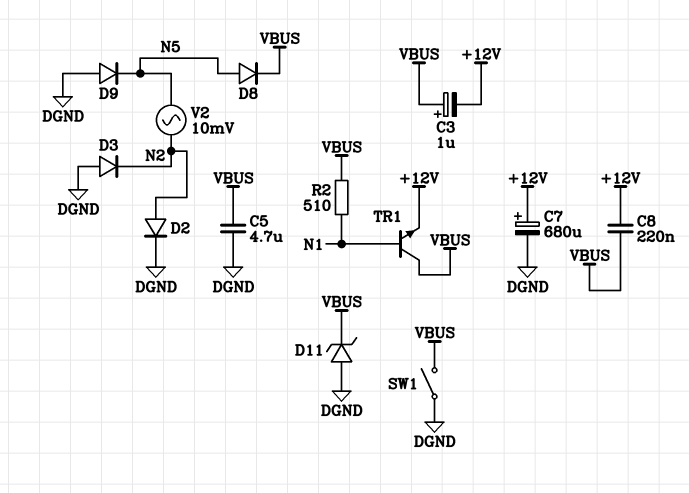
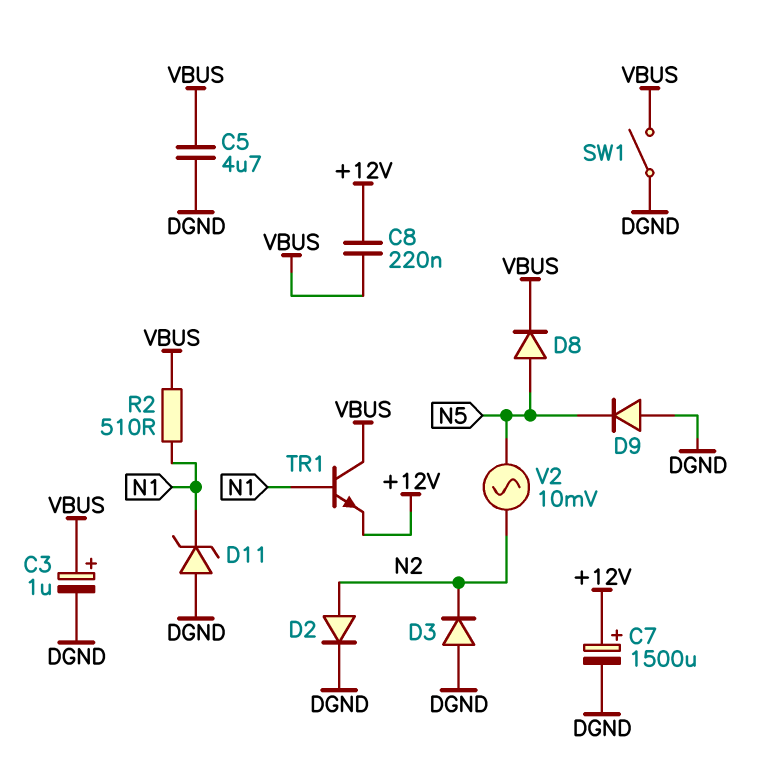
C3: 1uF (plus VBUS, minus +12V) -> 1uF (plus VBUS, minus DGND)
C7: 680uF (plus +12V, minus DGND) -> 1500uF (plus +12V, minus DGND)
D11: zener (A DGND, K VBUS) -> zener (A DGND, K N1)

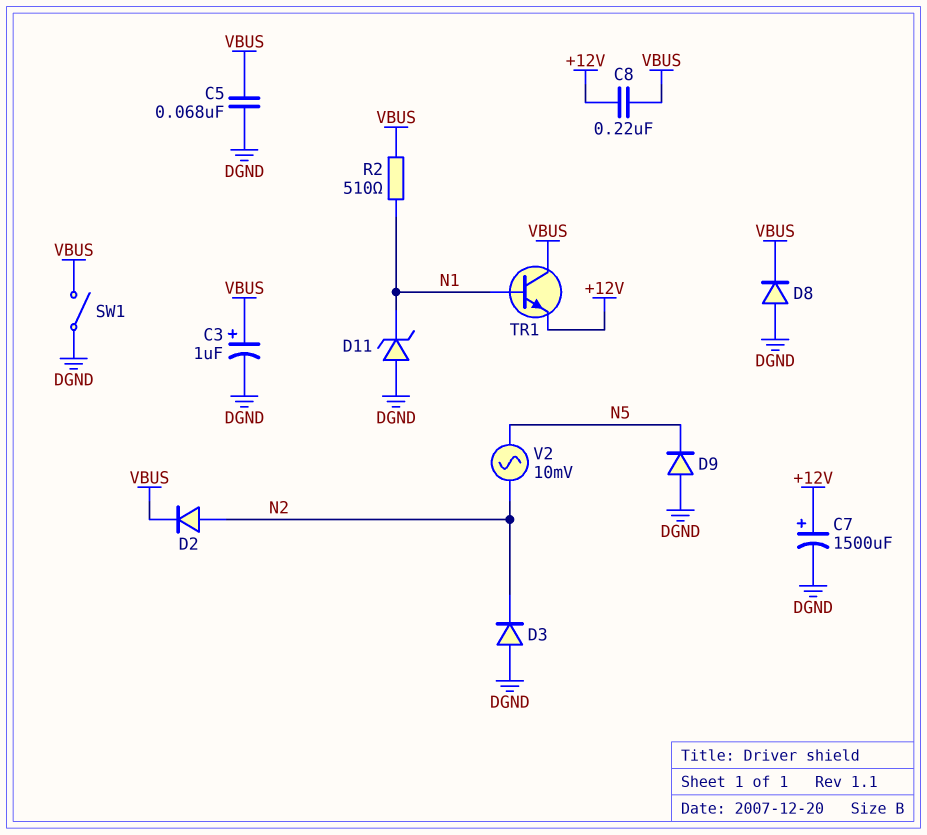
C5: 4.7uF (DGND, VBUS) -> 68nF (DGND, VBUS)
D2: diode (A N2, K DGND) -> diode (A N2, K VBUS)
D8: diode (A N5, K VBUS) -> diode (A DGND, K VBUS)

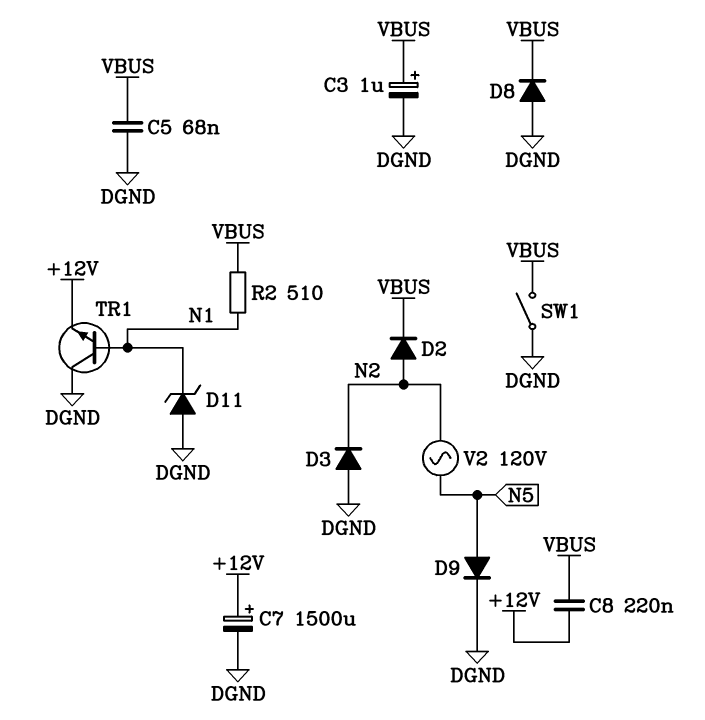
D9: diode (A DGND, K N5) -> diode (A N5, K DGND)
TR1: NPN (B N1, C VBUS, E +12V) -> NPN (B N1, C DGND, E +12V)
V2: AC 10mV (N2, N5) -> AC 120V (N2, N5)

